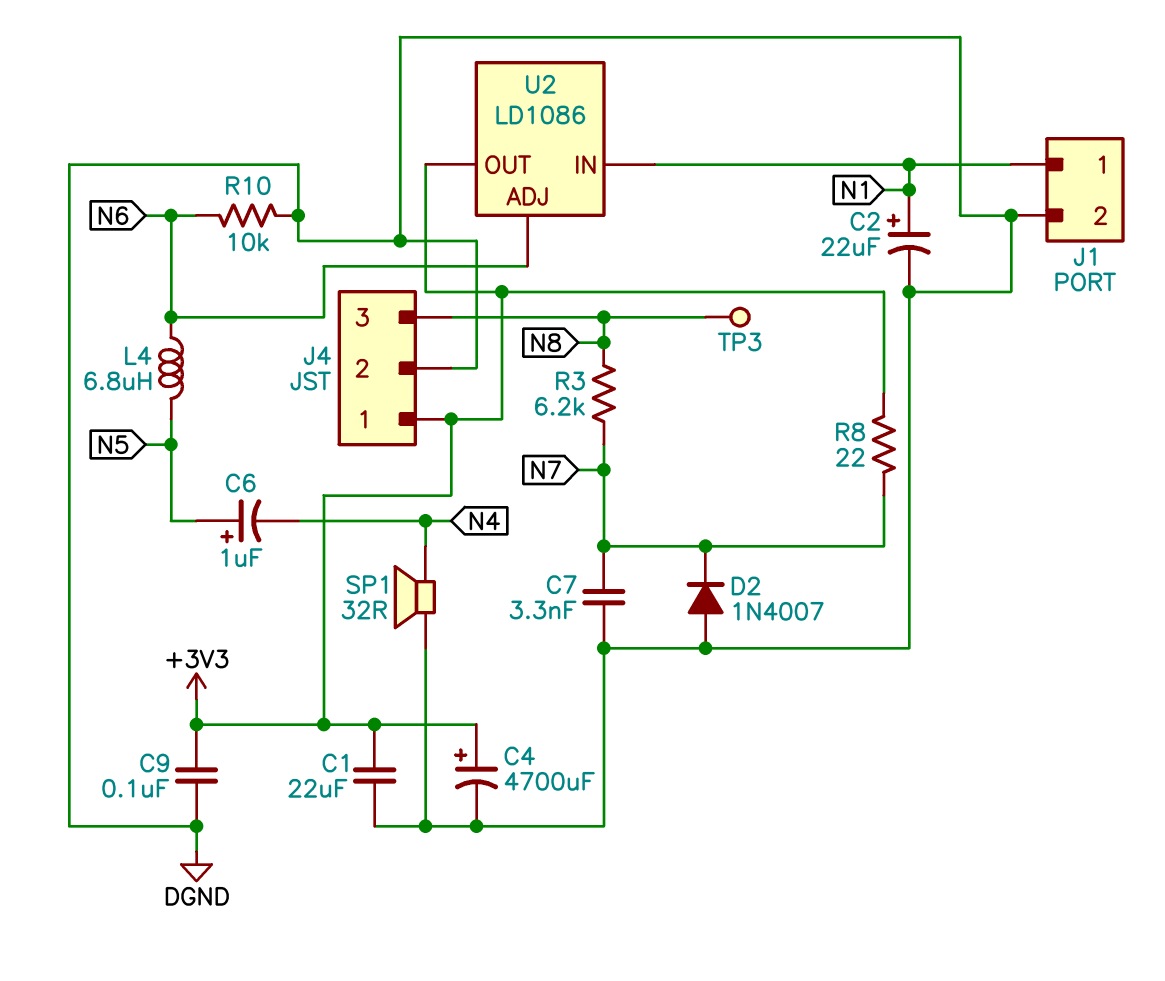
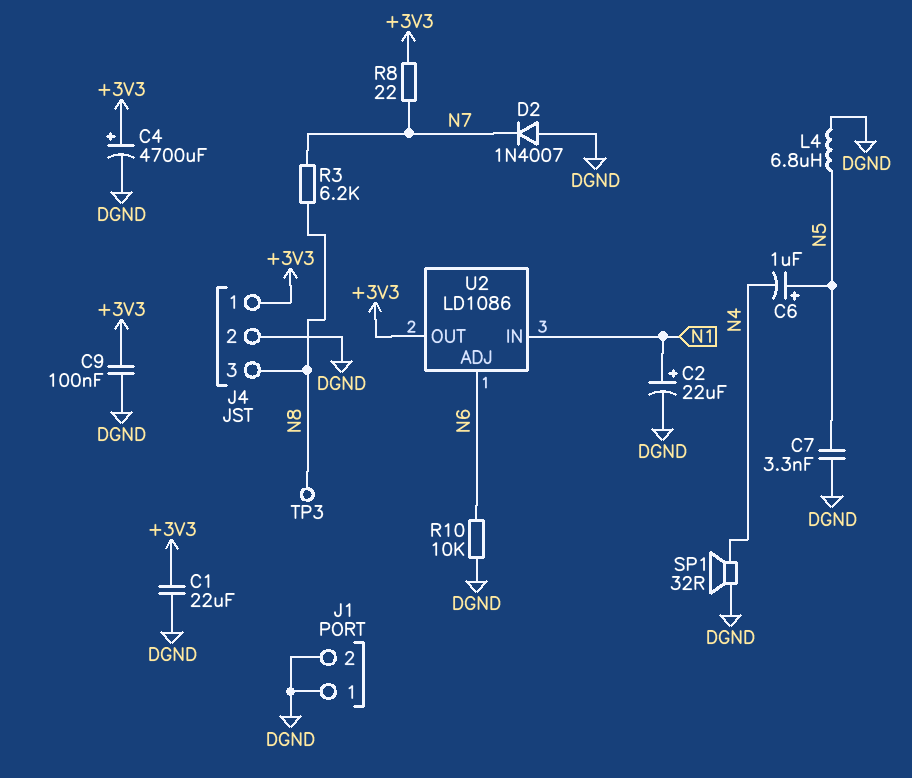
C7: 3.3nF (DGND, N7) -> 3.3nF (DGND, N5)
J1 pin 1: N1 -> DGND
L4: 6.8uH (N5, N6) -> 6.8uH (DGND, N5)

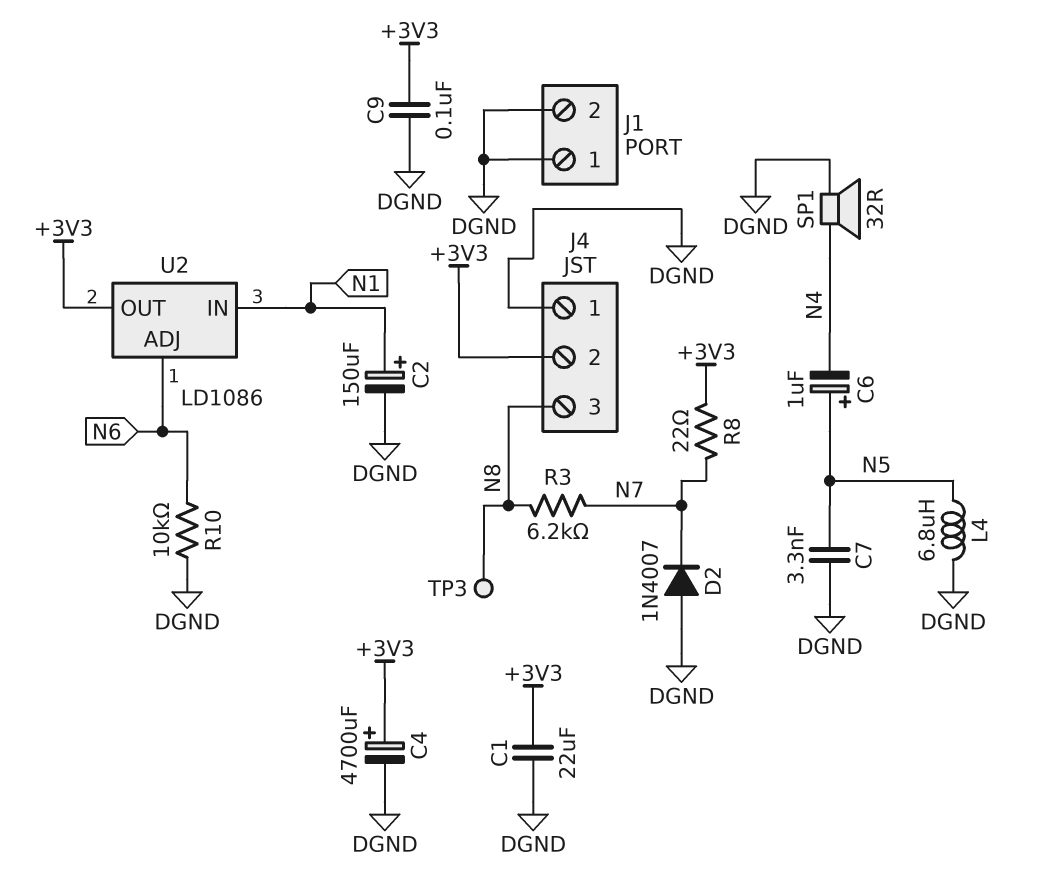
C2: 22uF (plus N1, minus DGND) -> 150uF (plus N1, minus DGND)
J4 pin 1: +3V3 -> DGND
J4 pin 2: DGND -> +3V3

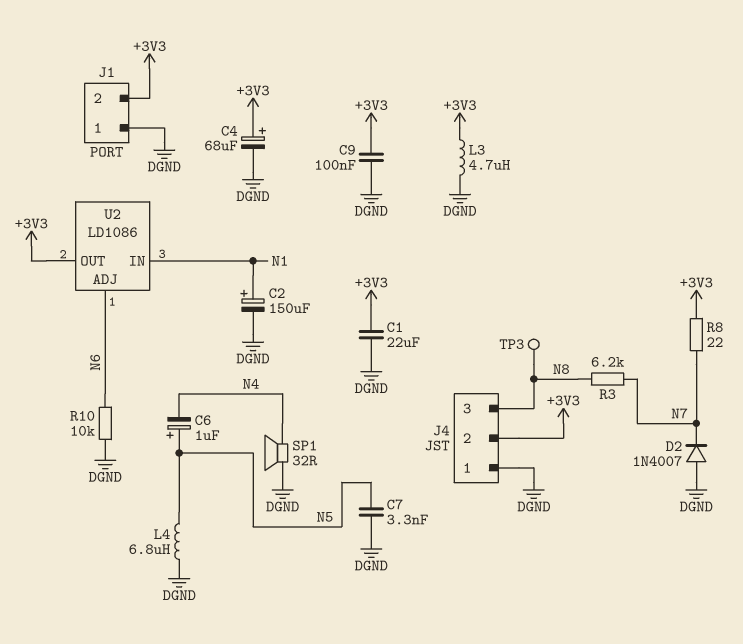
C4: 4700uF (plus +3V3, minus DGND) -> 68uF (plus +3V3, minus DGND)
J1 pin 2: DGND -> +3V3
L3: none -> 4.7uH (+3V3, DGND)

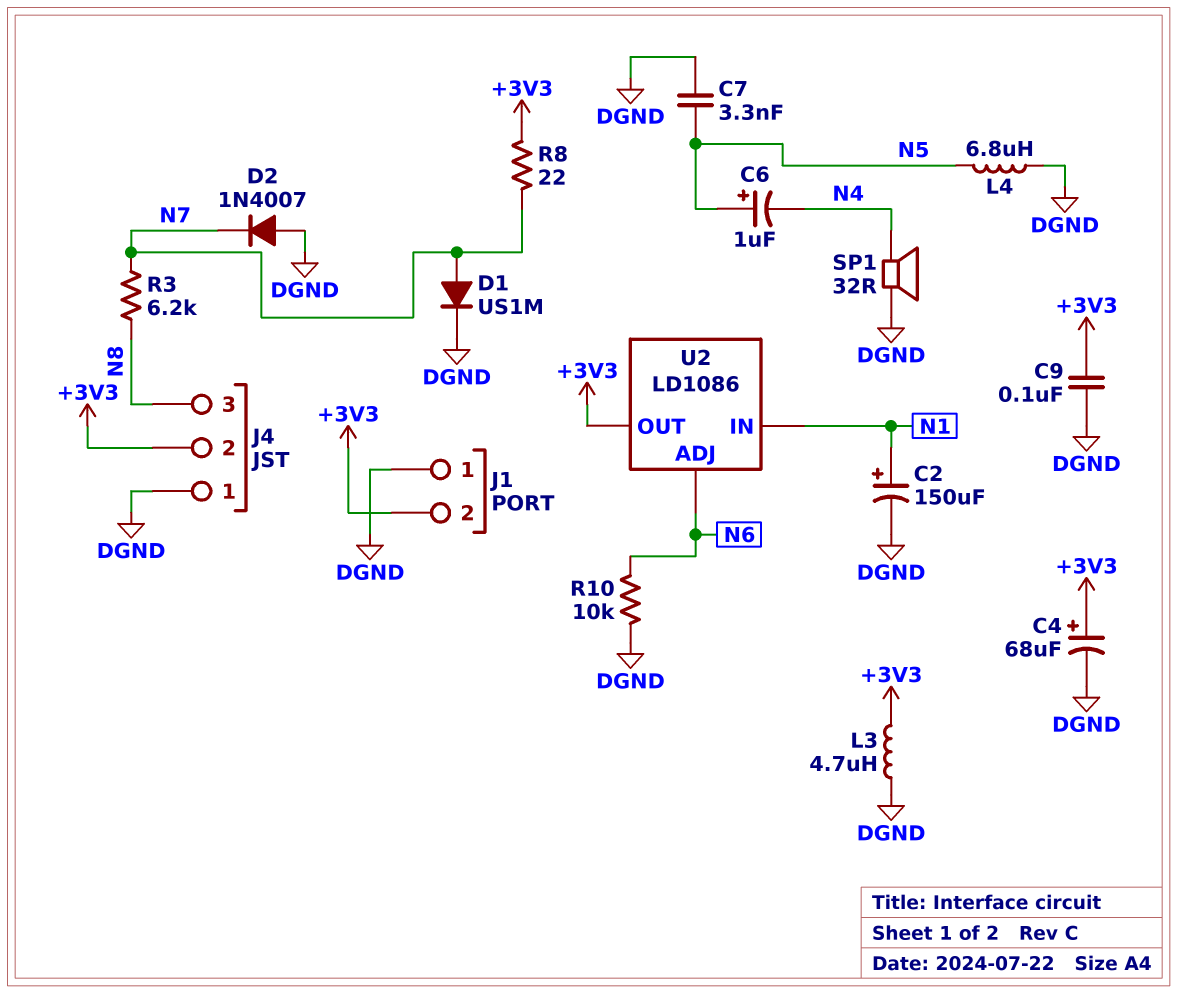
C1: 22uF (+3V3, DGND) -> none
D1: none -> diode US1M (A N7, K DGND)
TP3: test point (N8) -> none

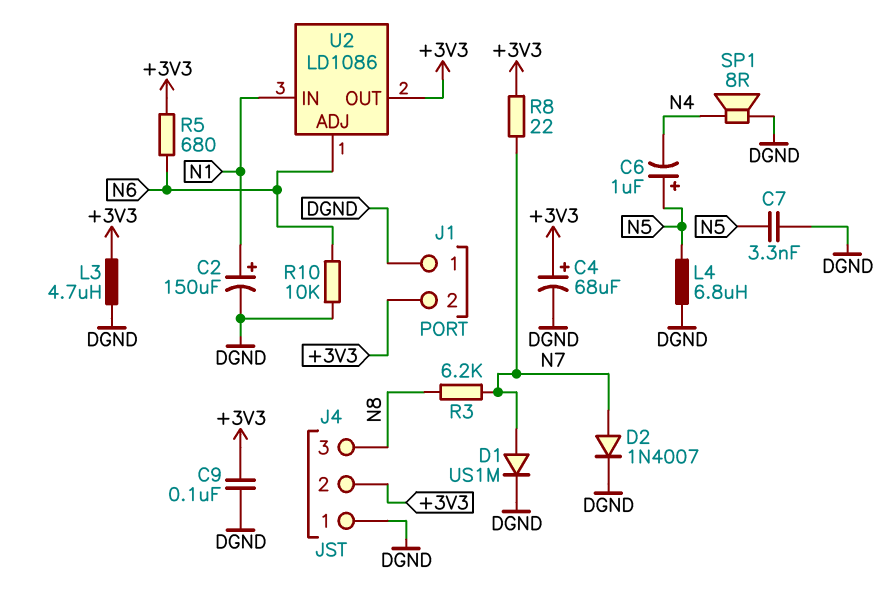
D2: diode 1N4007 (A DGND, K N7) -> diode 1N4007 (A N7, K DGND)
R5: none -> 680 (+3V3, N6)
SP1: speaker 32R (DGND, N4) -> speaker 8R (DGND, N4)

